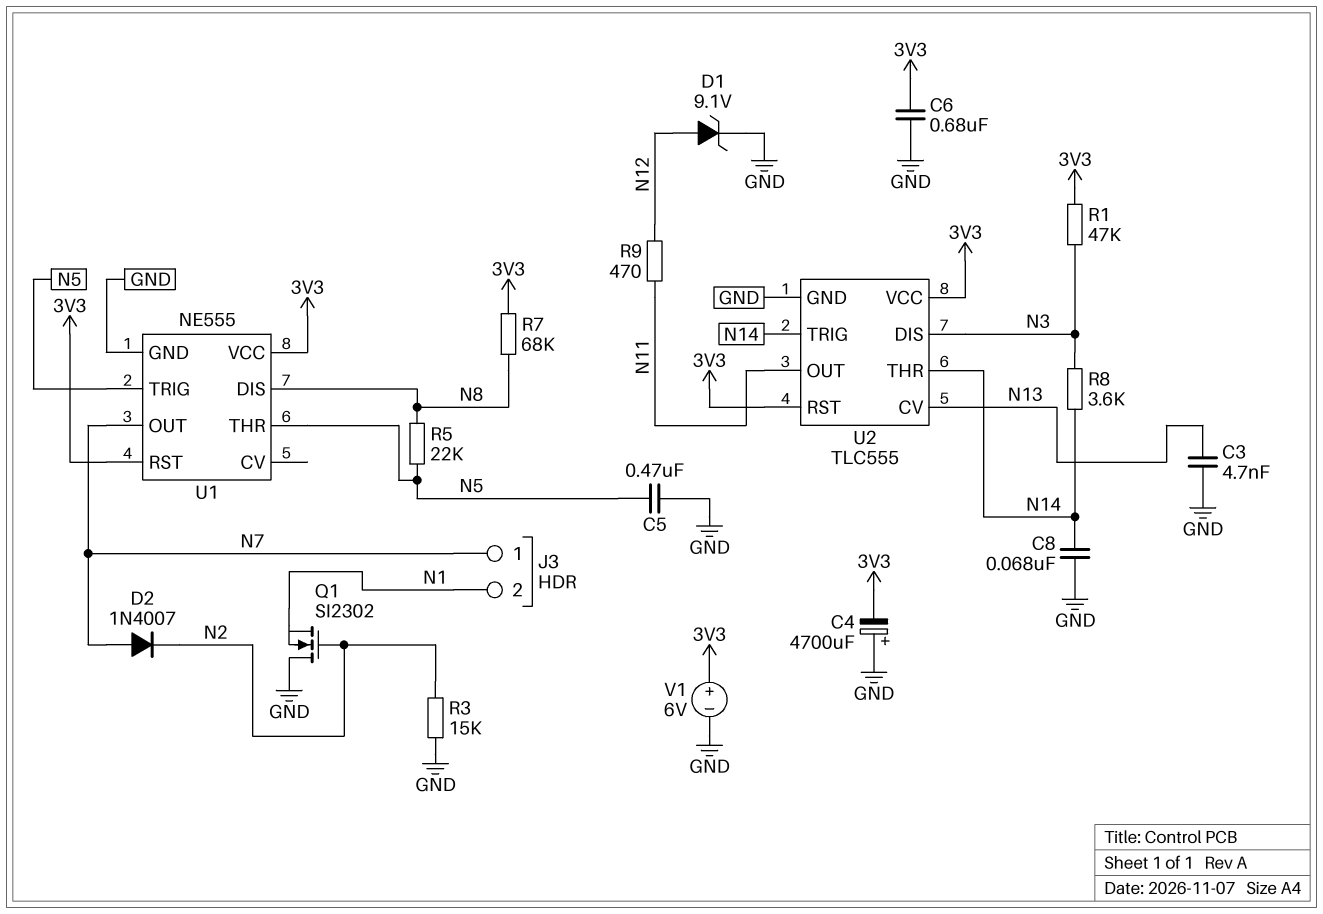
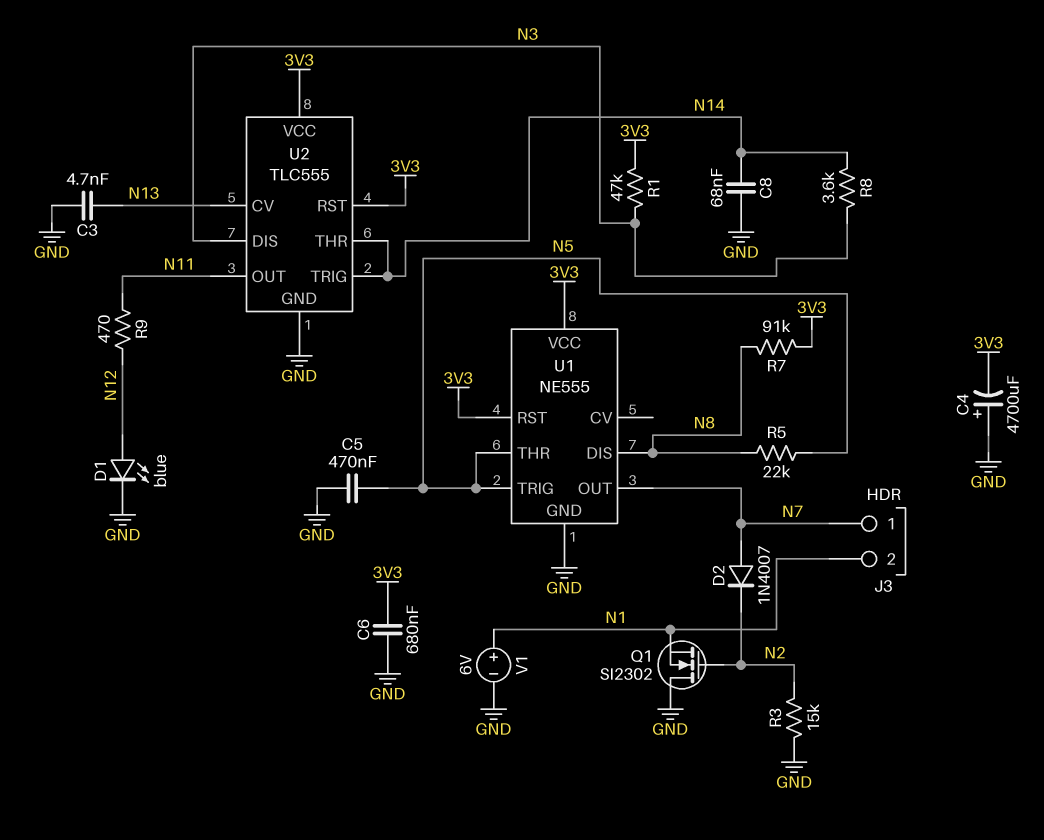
D1: zener 9.1V (A N12, K GND) -> LED blue (A N12, K GND)
R7: 68k (3V3, N8) -> 91k (3V3, N8)
V1: 6V (plus 3V3, minus GND) -> 6V (plus N1, minus GND)

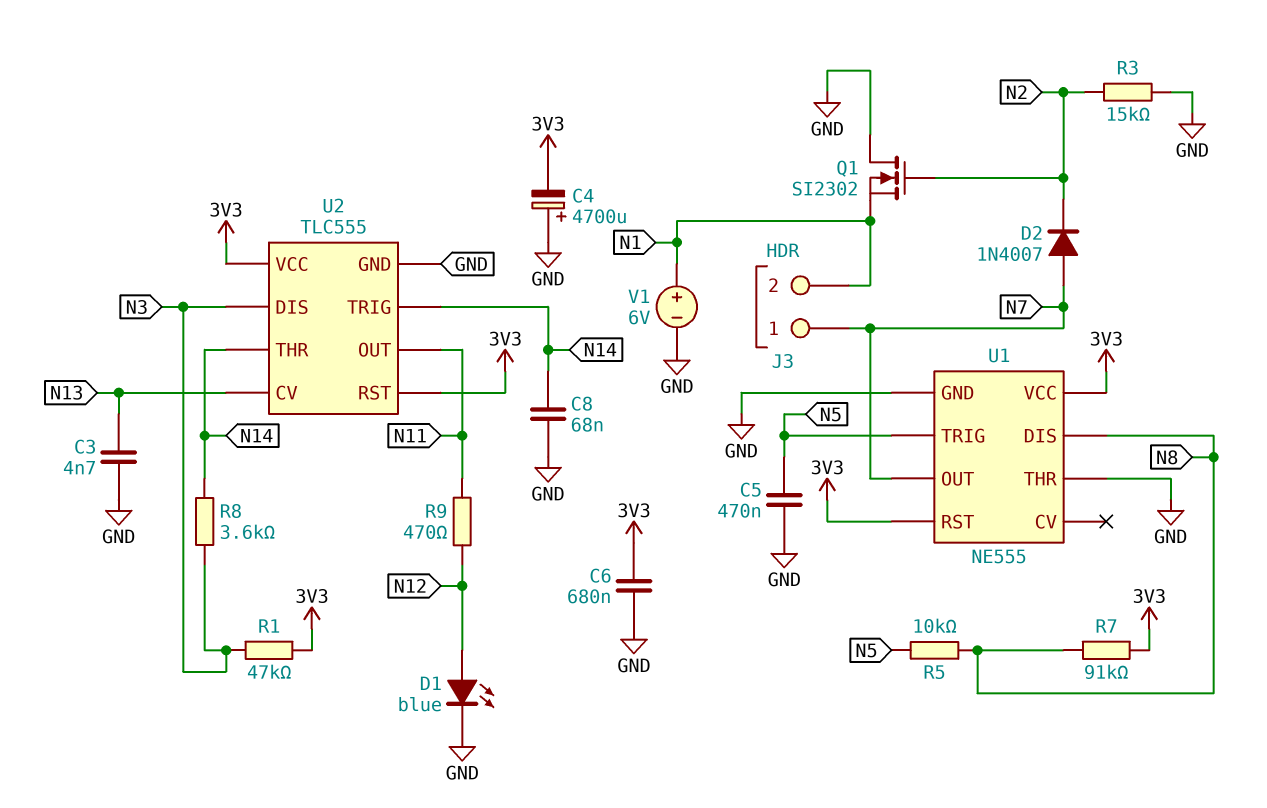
R5: 22k (N5, N8) -> 10k (N5, N8)
U1 pin THR: N5 -> GND

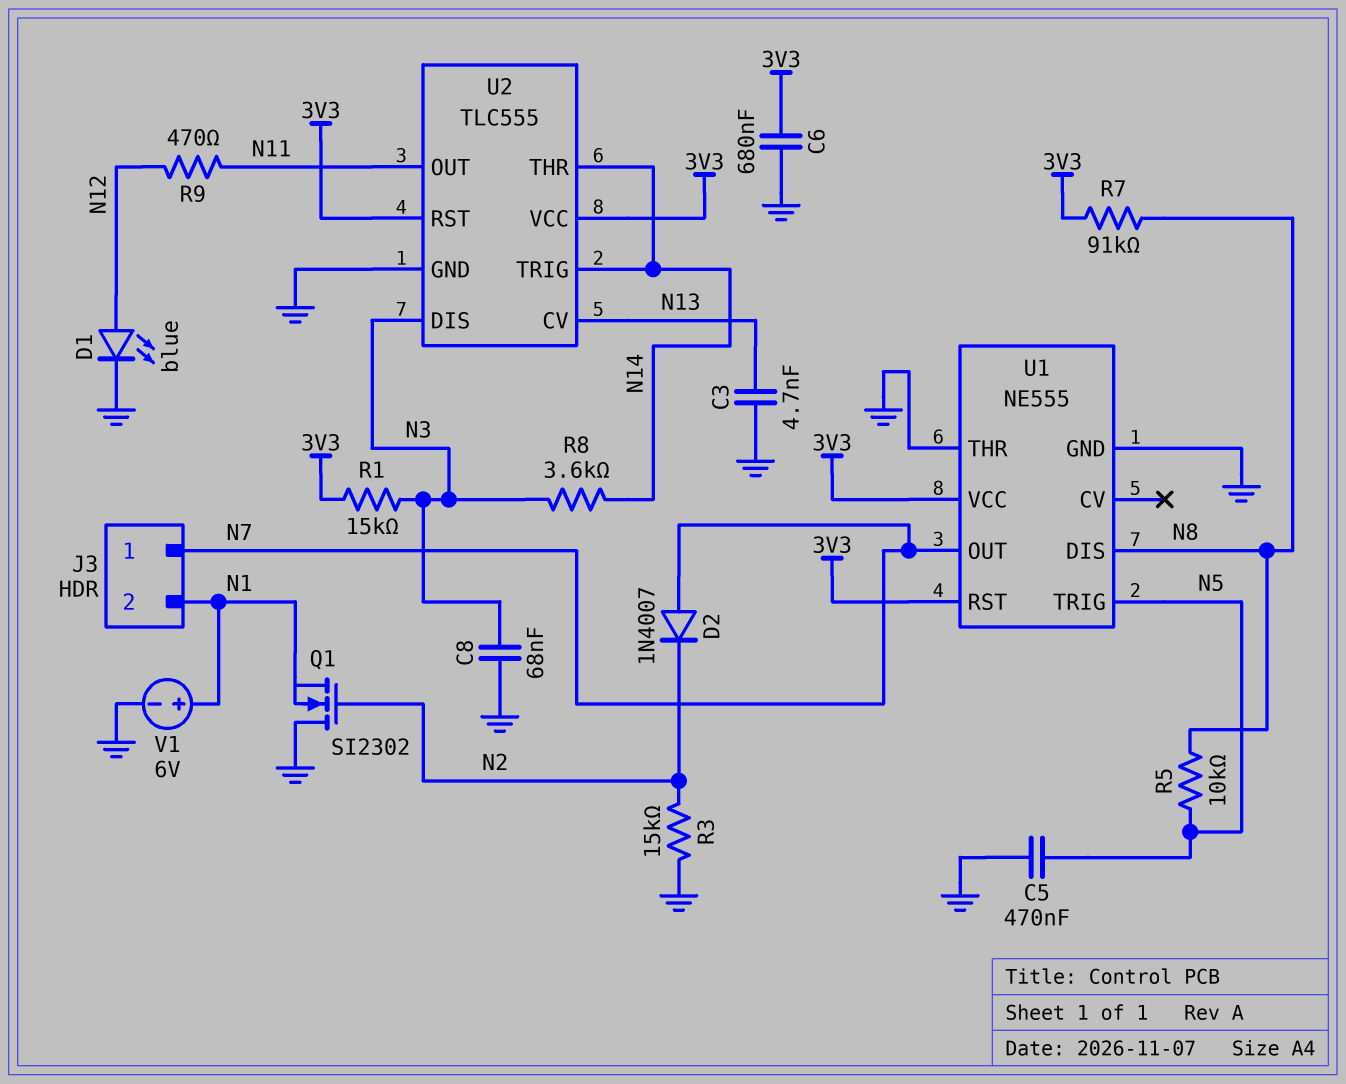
C4: 4700uF (plus GND, minus 3V3) -> none
C8: 68nF (GND, N14) -> 68nF (GND, N3)
R1: 47k (3V3, N3) -> 15k (3V3, N3)

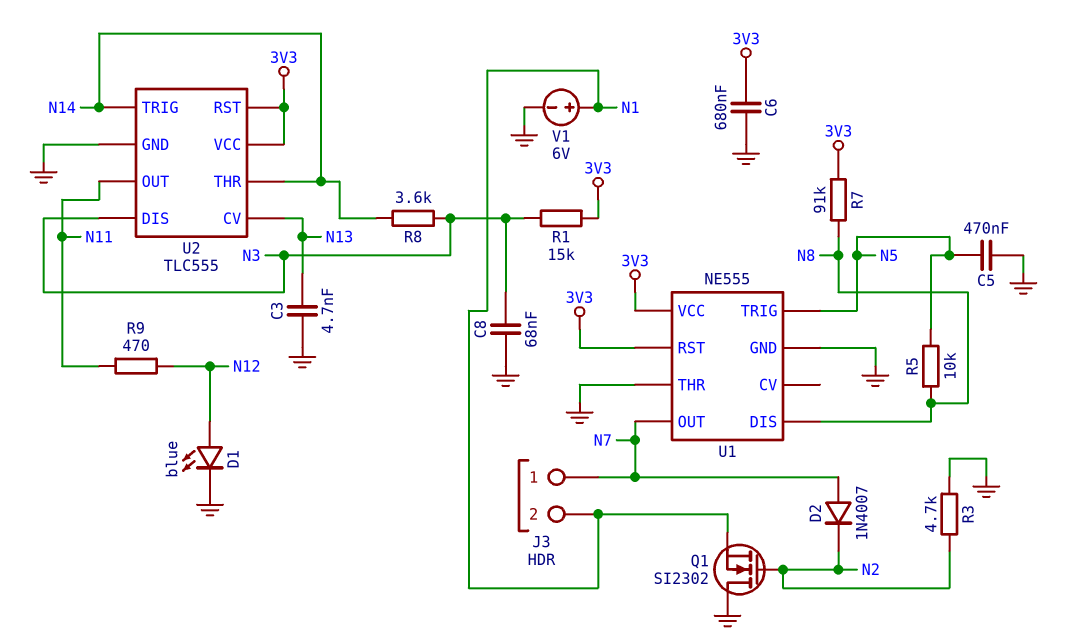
R3: 15k (GND, N2) -> 4.7k (GND, N2)

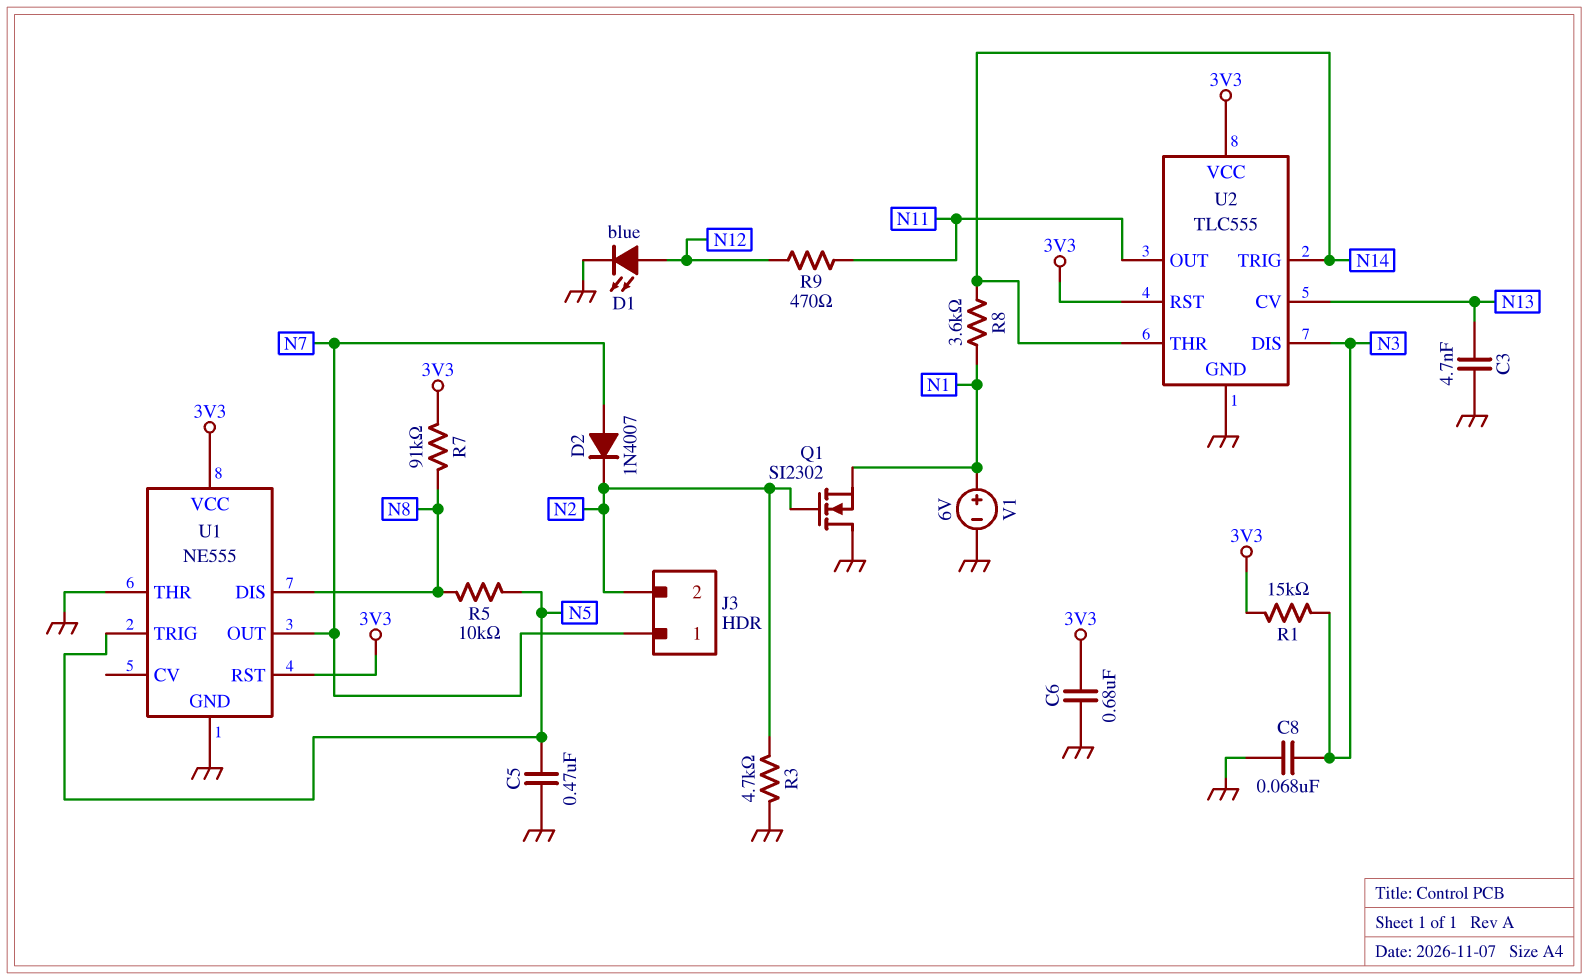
J3 pin 2: N1 -> N2
R8: 3.6k (N3, N14) -> 3.6k (N1, N14)

